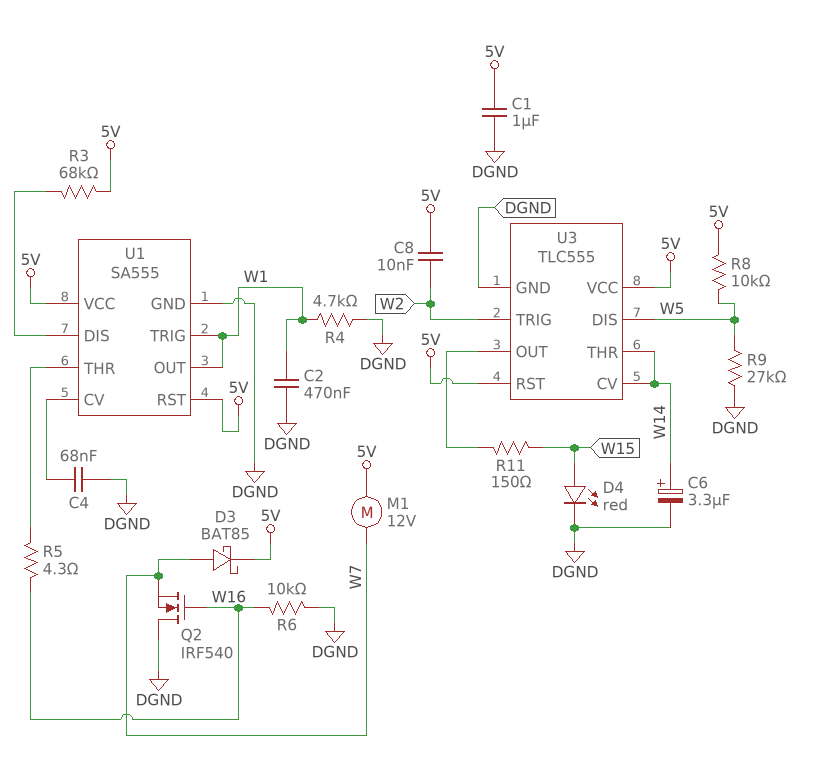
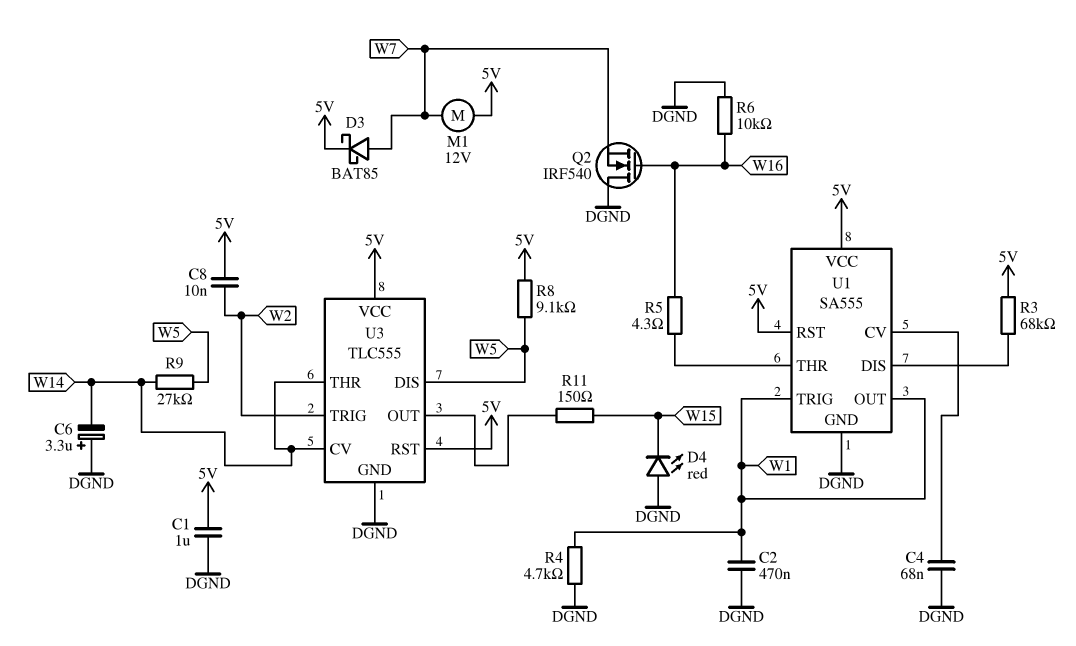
C6: 3.3uF (plus W14, minus DGND) -> 3.3uF (plus DGND, minus W14)
D4: LED red (A W15, K DGND) -> LED red (A DGND, K W15)
R8: 10k (5V, W5) -> 9.1k (5V, W5)
R9: 27k (DGND, W5) -> 27k (W5, W14)

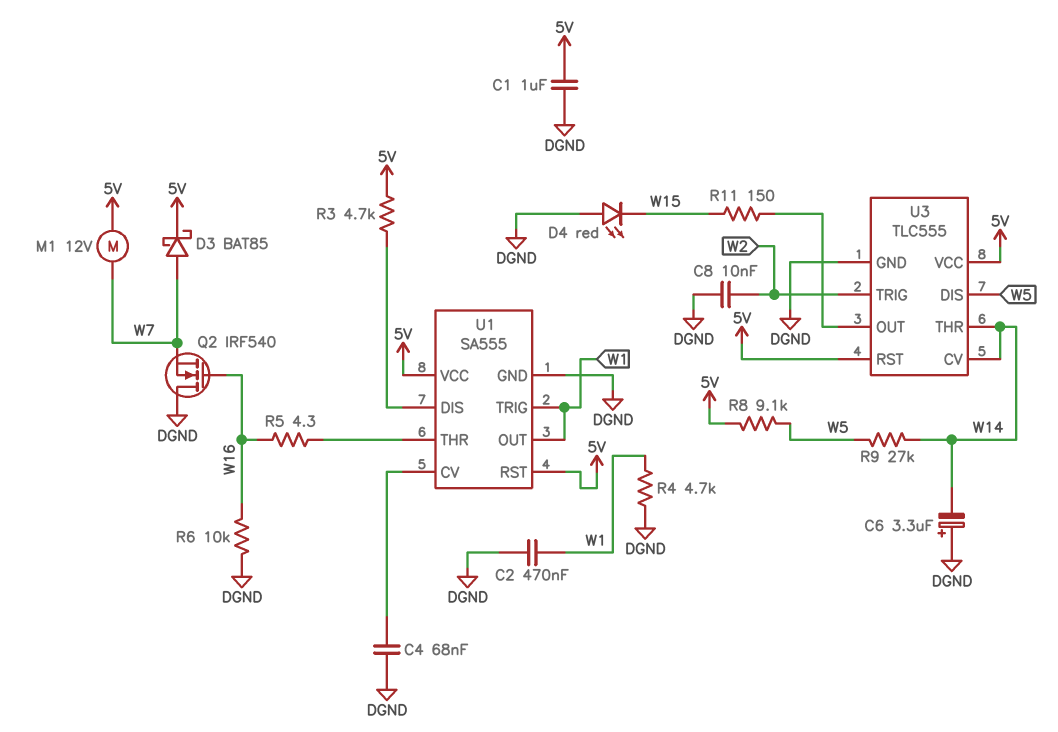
C8: 10nF (5V, W2) -> 10nF (DGND, W2)
R3: 68k (5V, U1/DIS) -> 4.7k (5V, U1/DIS)

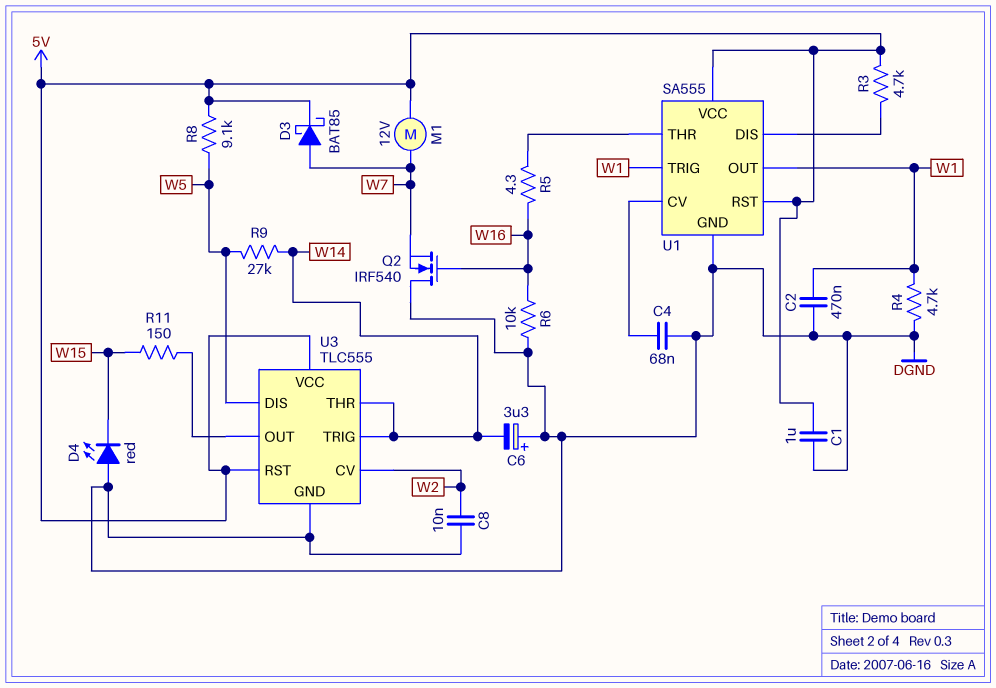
U3 pin CV: W14 -> W2
U3 pin TRIG: W2 -> W14

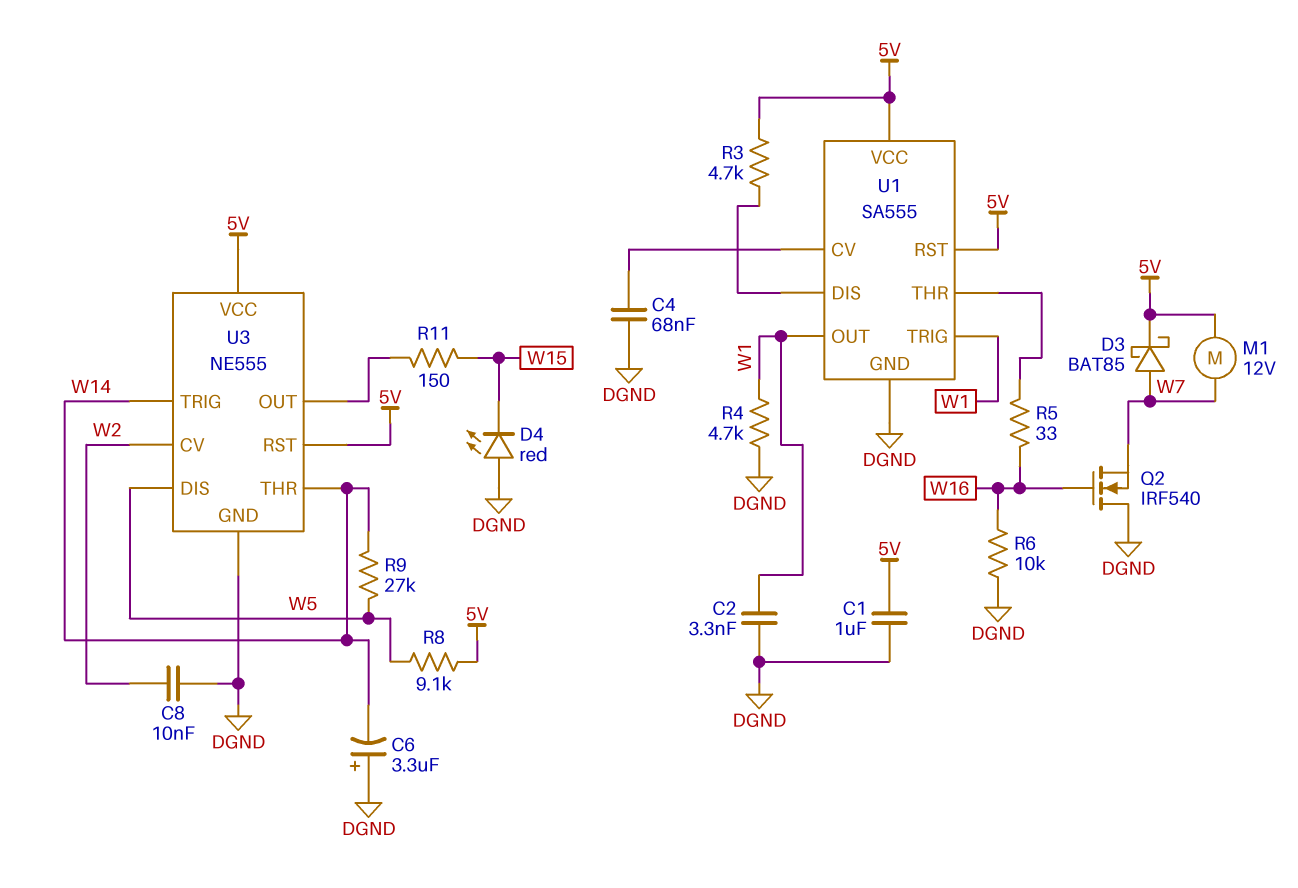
C2: 470nF (DGND, W1) -> 3.3nF (DGND, W1)
R5: 4.3 (U1/THR, W16) -> 33 (U1/THR, W16)
U3: TLC555 -> NE555

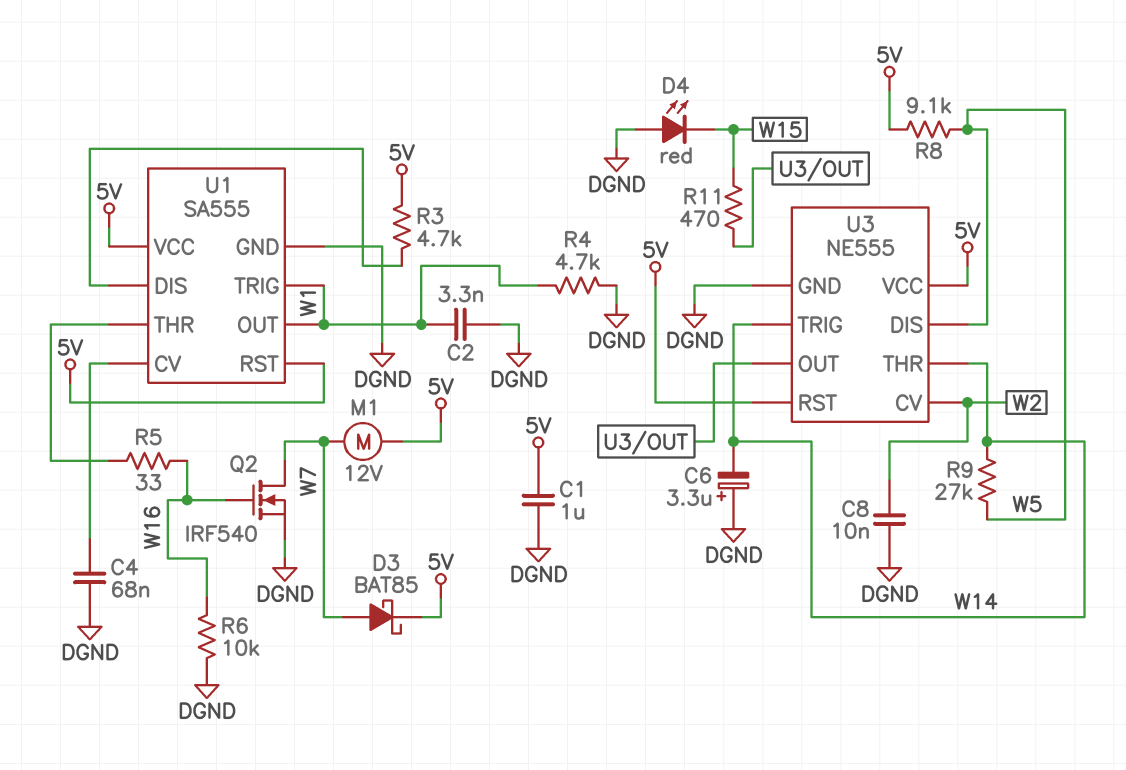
Q2: NMOS IRF540 (G W16, D DGND, S W7) -> NMOS IRF540 (G W16, D W7, S DGND)
R11: 150 (U3/OUT, W15) -> 470 (U3/OUT, W15)

